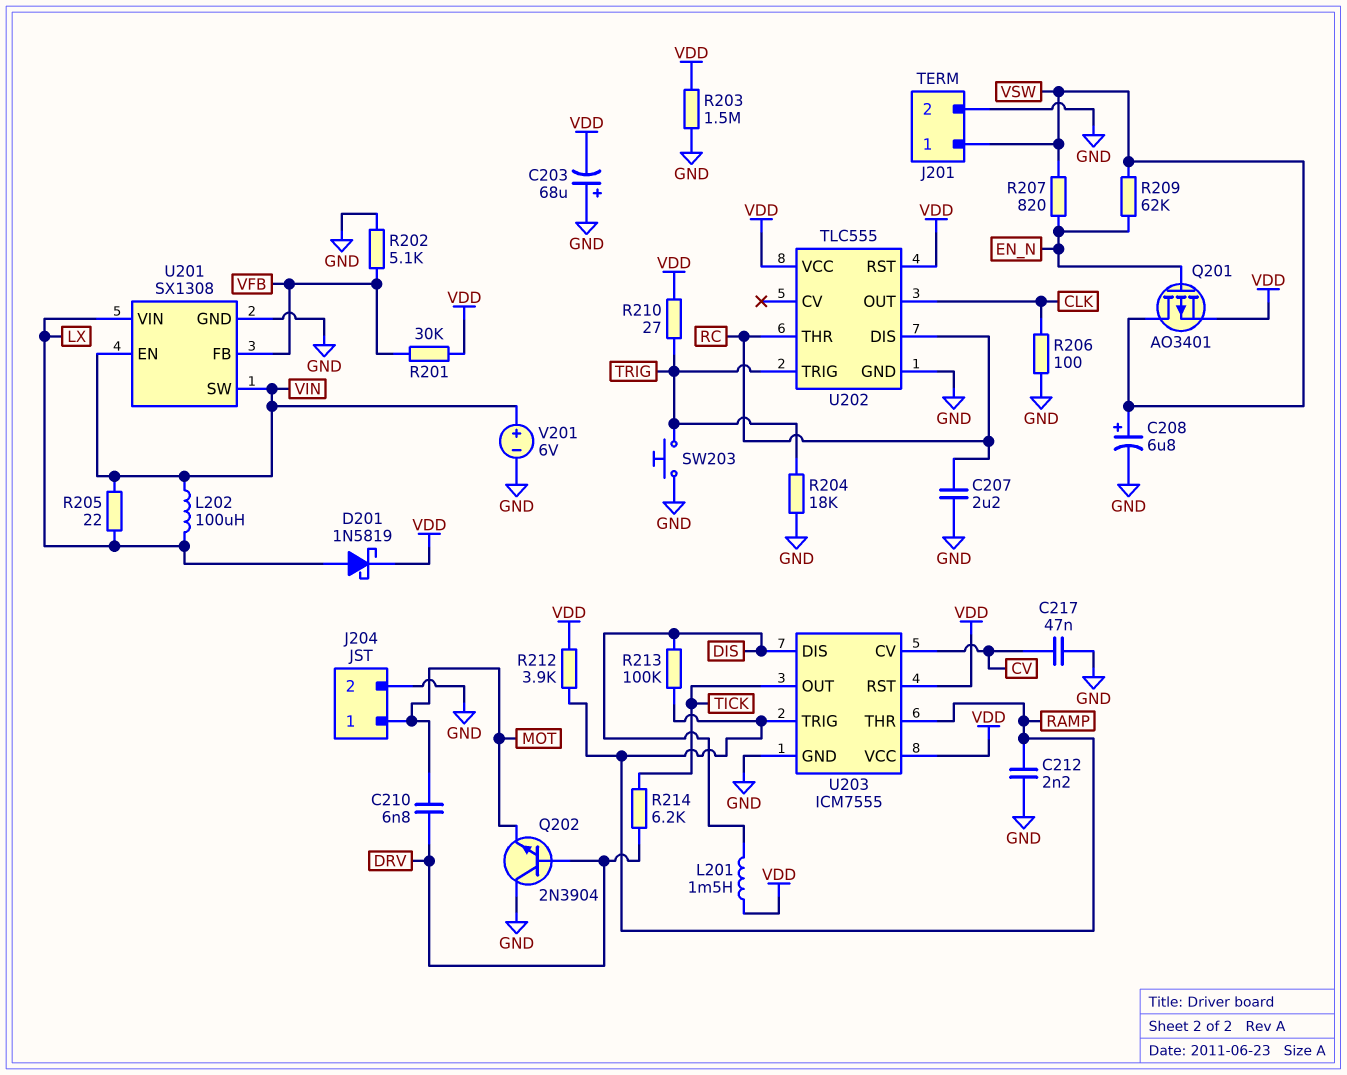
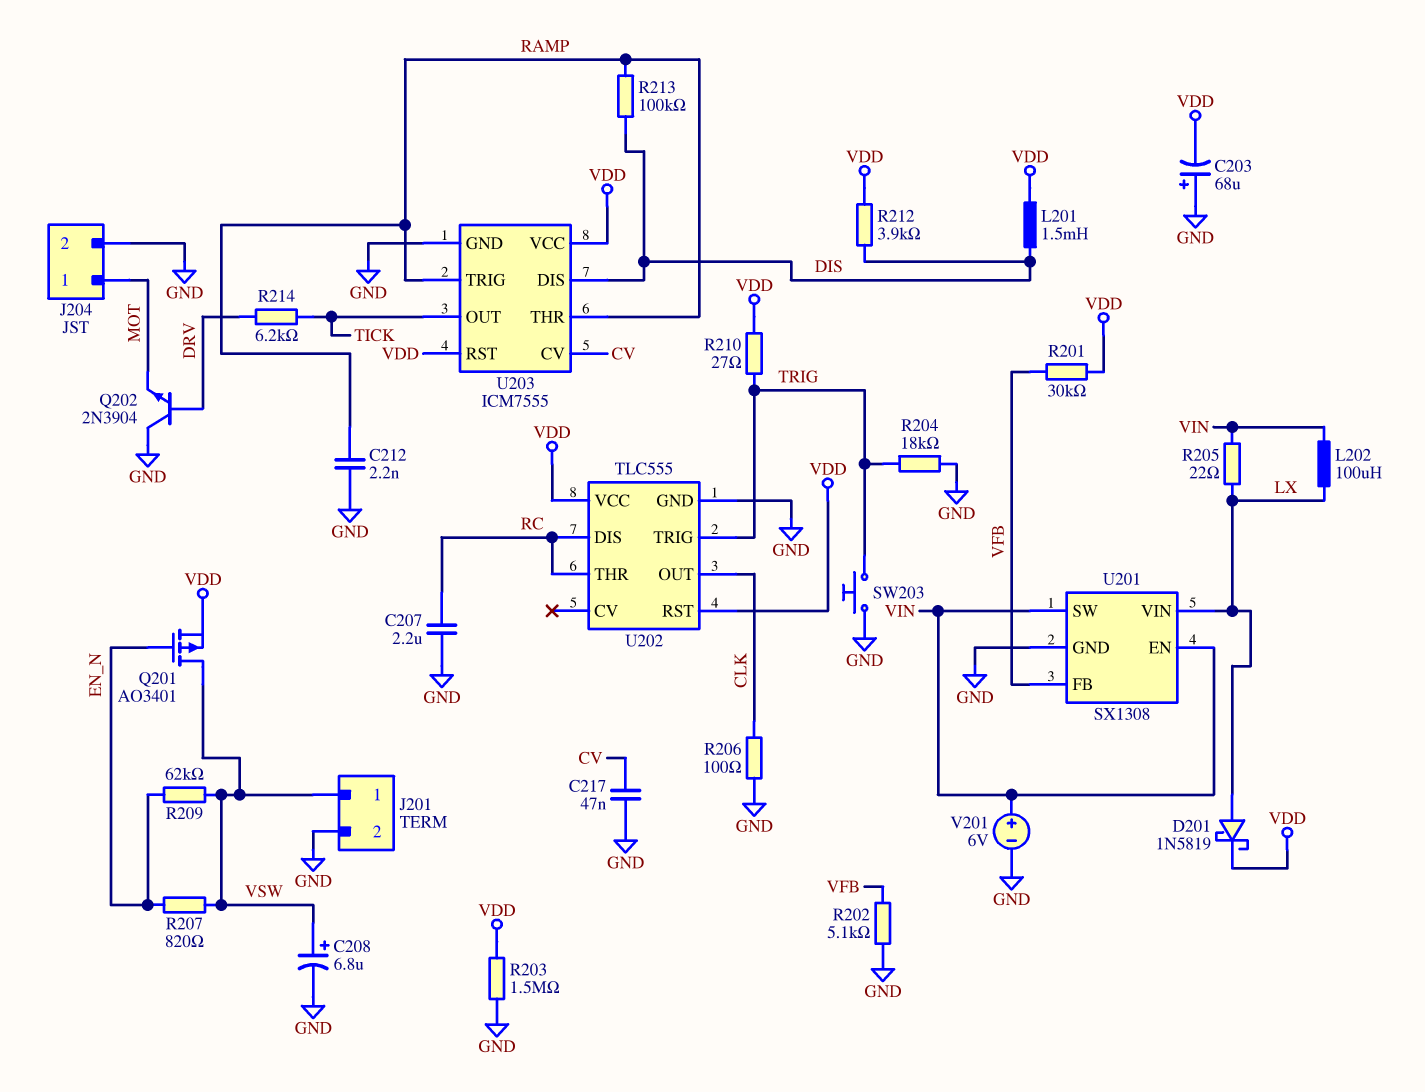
C210: 6.8nF (DRV, MOT) -> none
R212: 3.9k (RAMP, VDD) -> 3.9k (DIS, VDD)

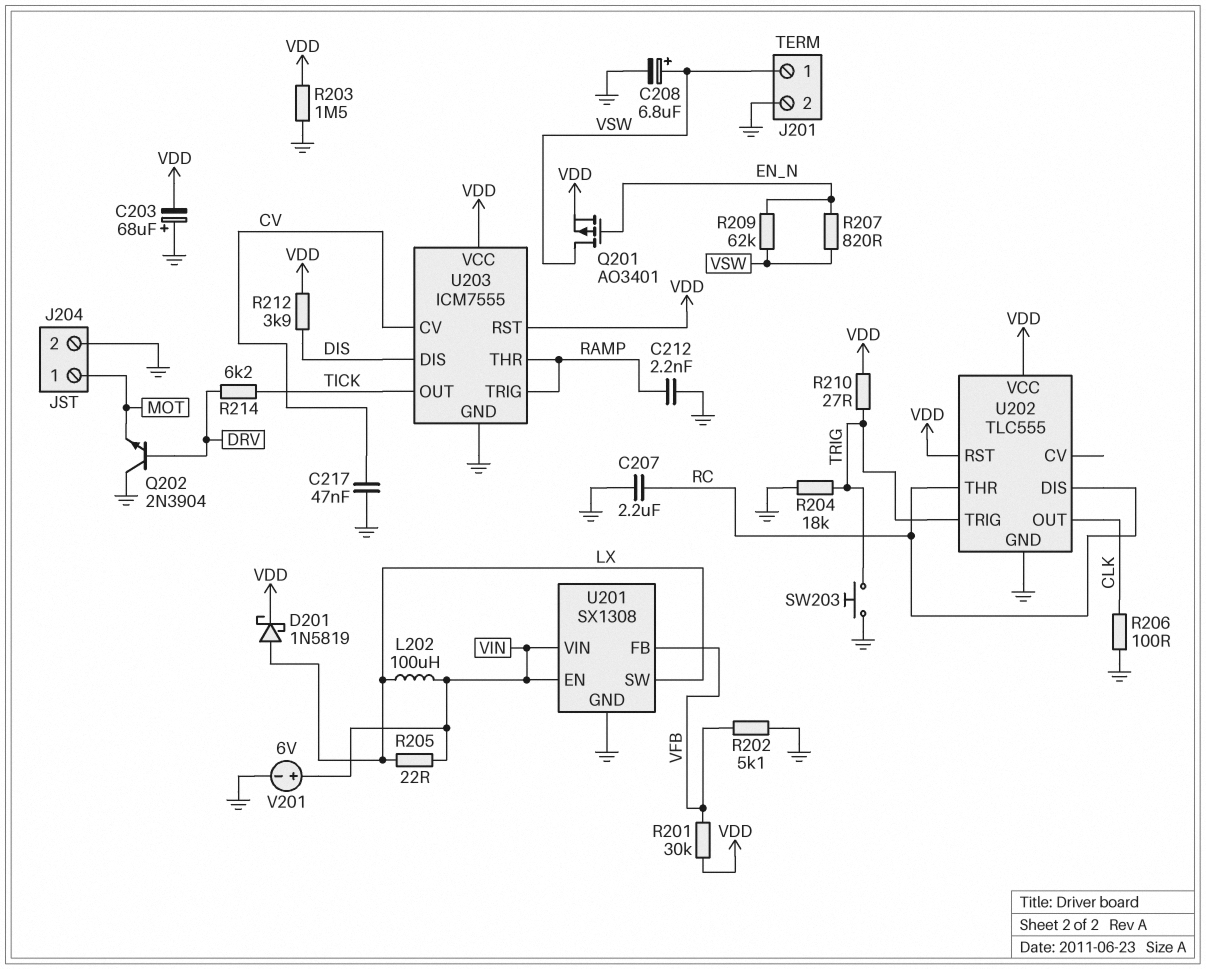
L201: 1.5mH (DIS, VDD) -> none
R213: 100k (DIS, RAMP) -> none
U201 pin SW: VIN -> LX
U201 pin VIN: LX -> VIN

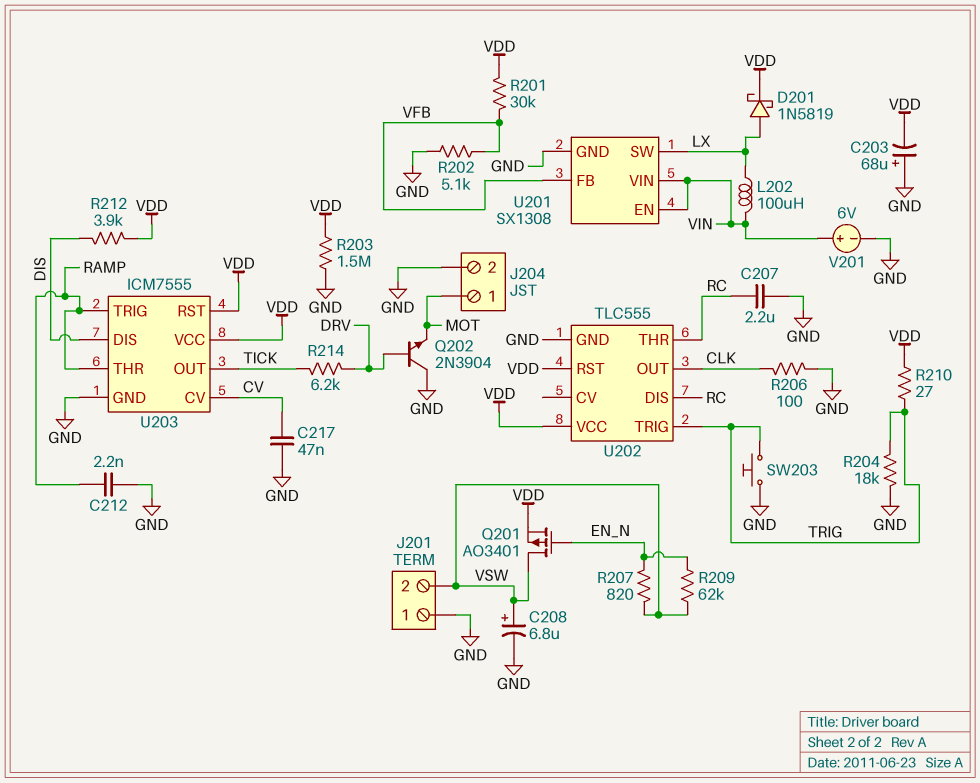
J201 pin 1: VSW -> GND
J201 pin 2: GND -> VSW
R205: 22 (LX, VIN) -> none

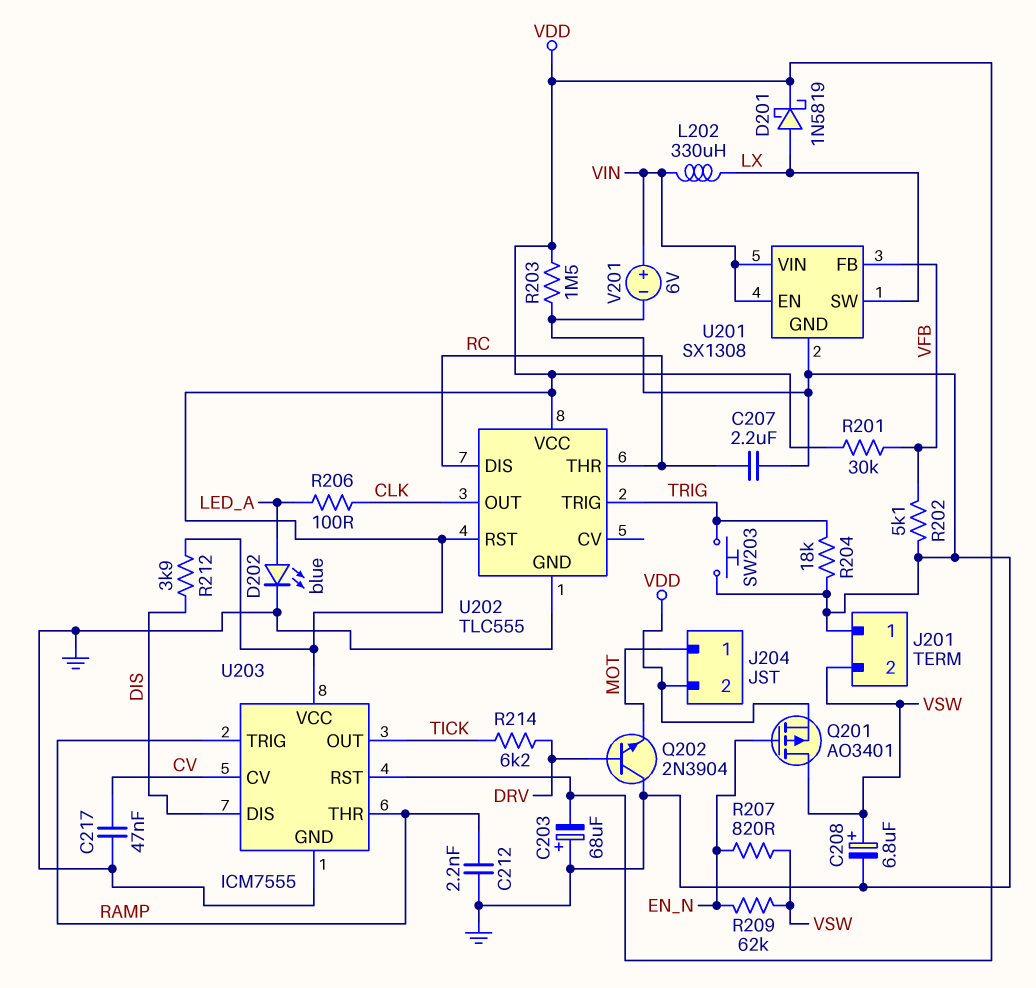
D202: none -> LED blue (A LED_A, K GND)
J204 pin 2: GND -> VDD
L202: 100uH (LX, VIN) -> 330uH (LX, VIN)
R206: 100 (CLK, GND) -> 100 (CLK, LED_A)
R210: 27 (TRIG, VDD) -> none

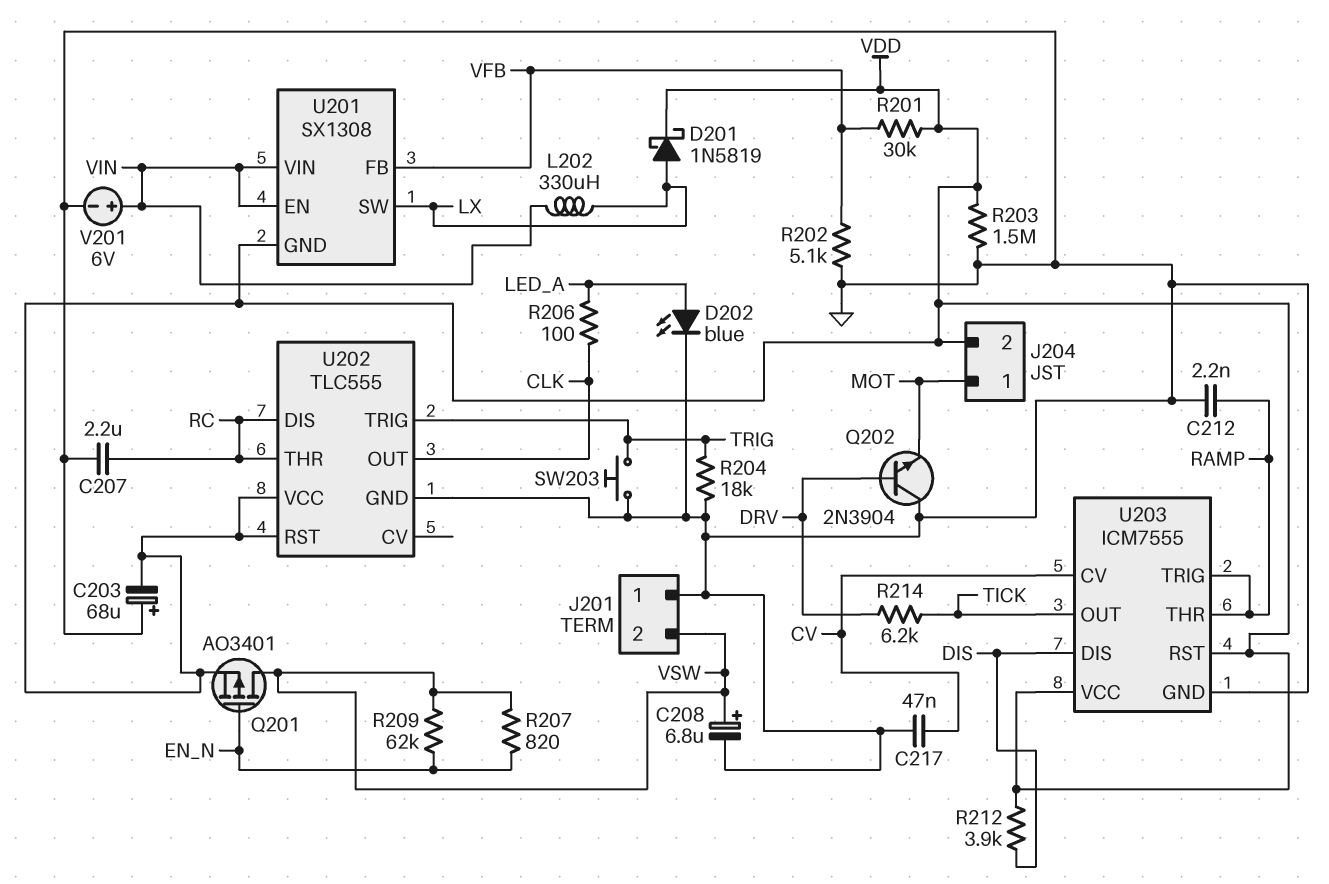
U201 pin GND: GND -> VDD

